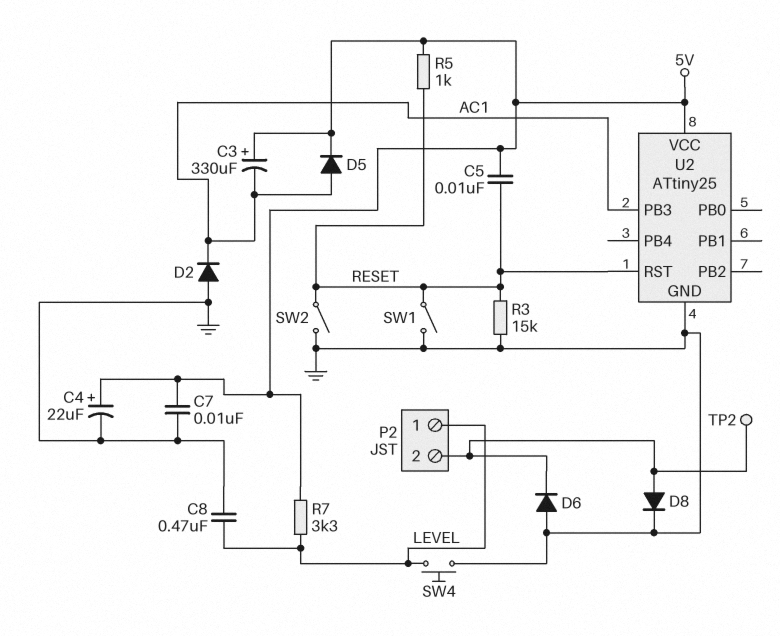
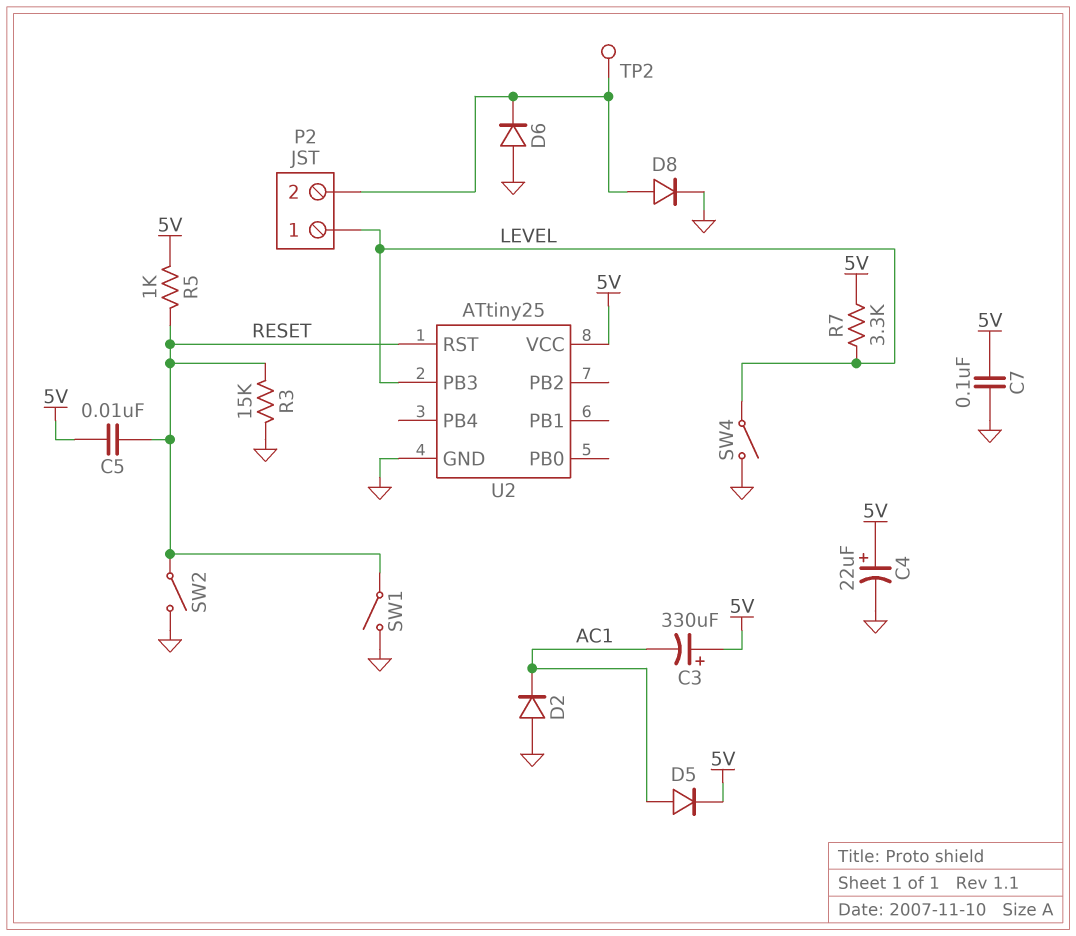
C7: 10nF (5V, GND) -> 100nF (5V, GND)
C8: 470nF (GND, LEVEL) -> none
SW4: button (GND, LEVEL) -> switch (GND, LEVEL)
U2 pin PB3: AC1 -> LEVEL

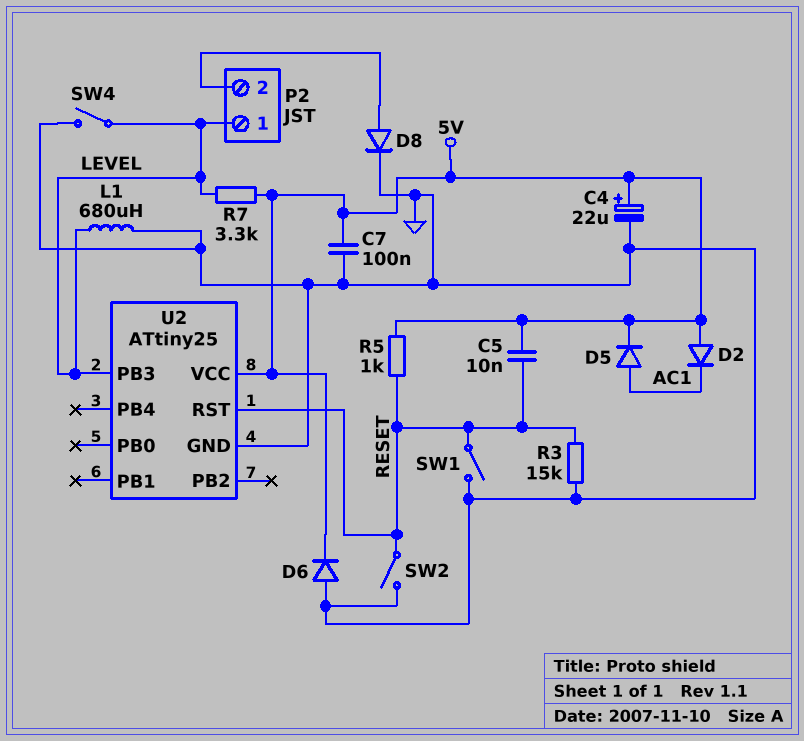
C3: 330uF (plus 5V, minus AC1) -> none
D2: diode (A GND, K AC1) -> diode (A 5V, K AC1)
D6: diode (A GND, K P2/2) -> diode (A GND, K 5V)
L1: none -> 680uH (GND, LEVEL)
TP2: test point (P2/2) -> none

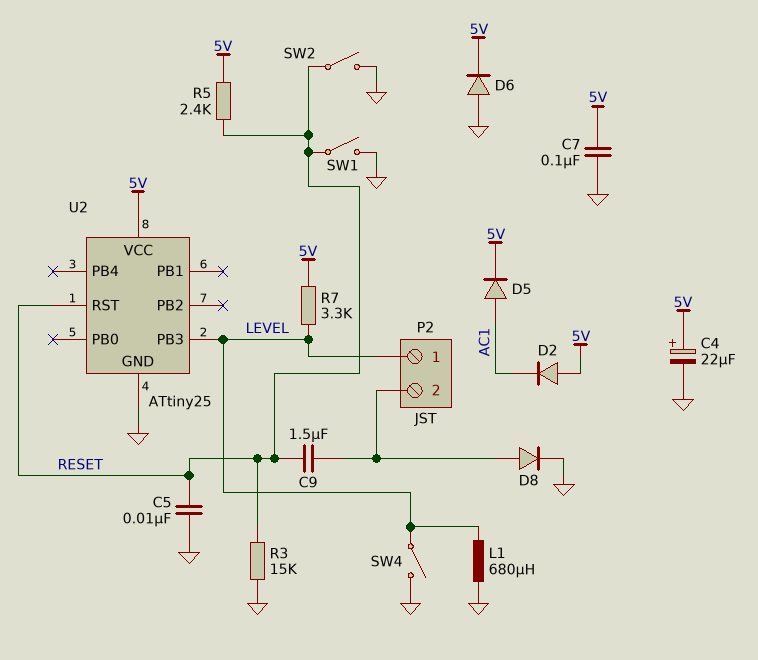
C5: 10nF (5V, RESET) -> 10nF (GND, RESET)
C9: none -> 1.5uF (P2/2, RESET)
R5: 1k (5V, RESET) -> 2.4k (5V, RESET)

